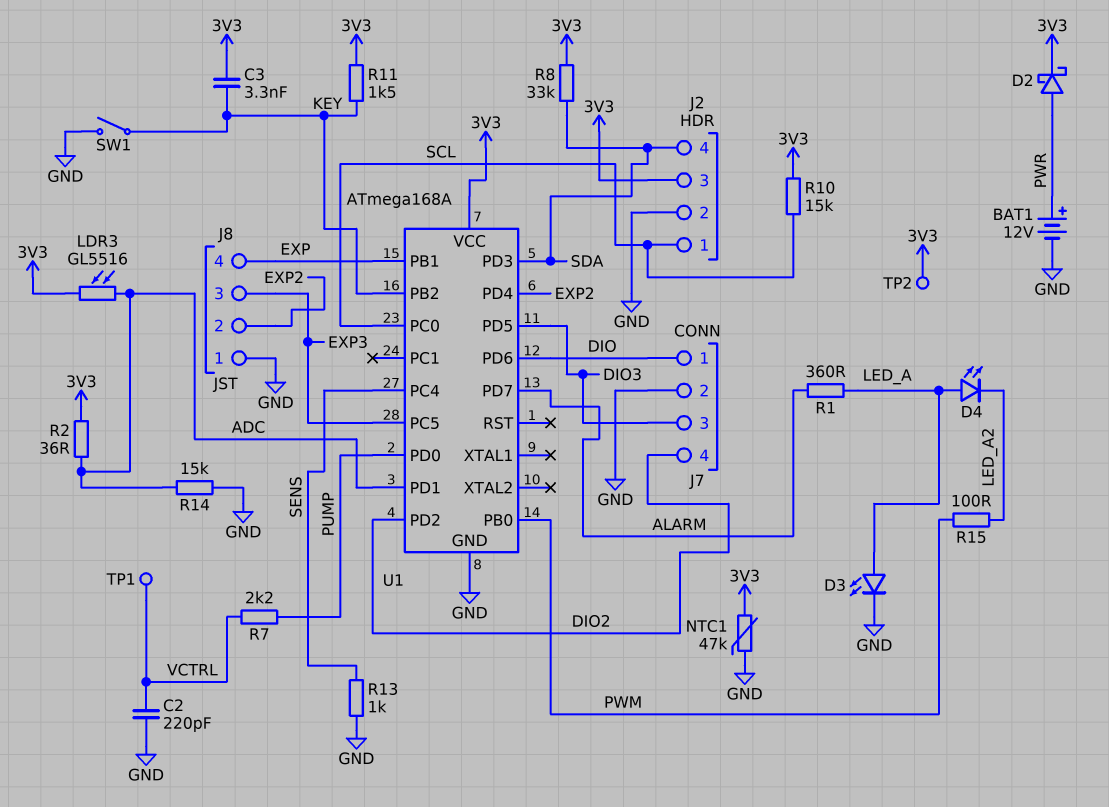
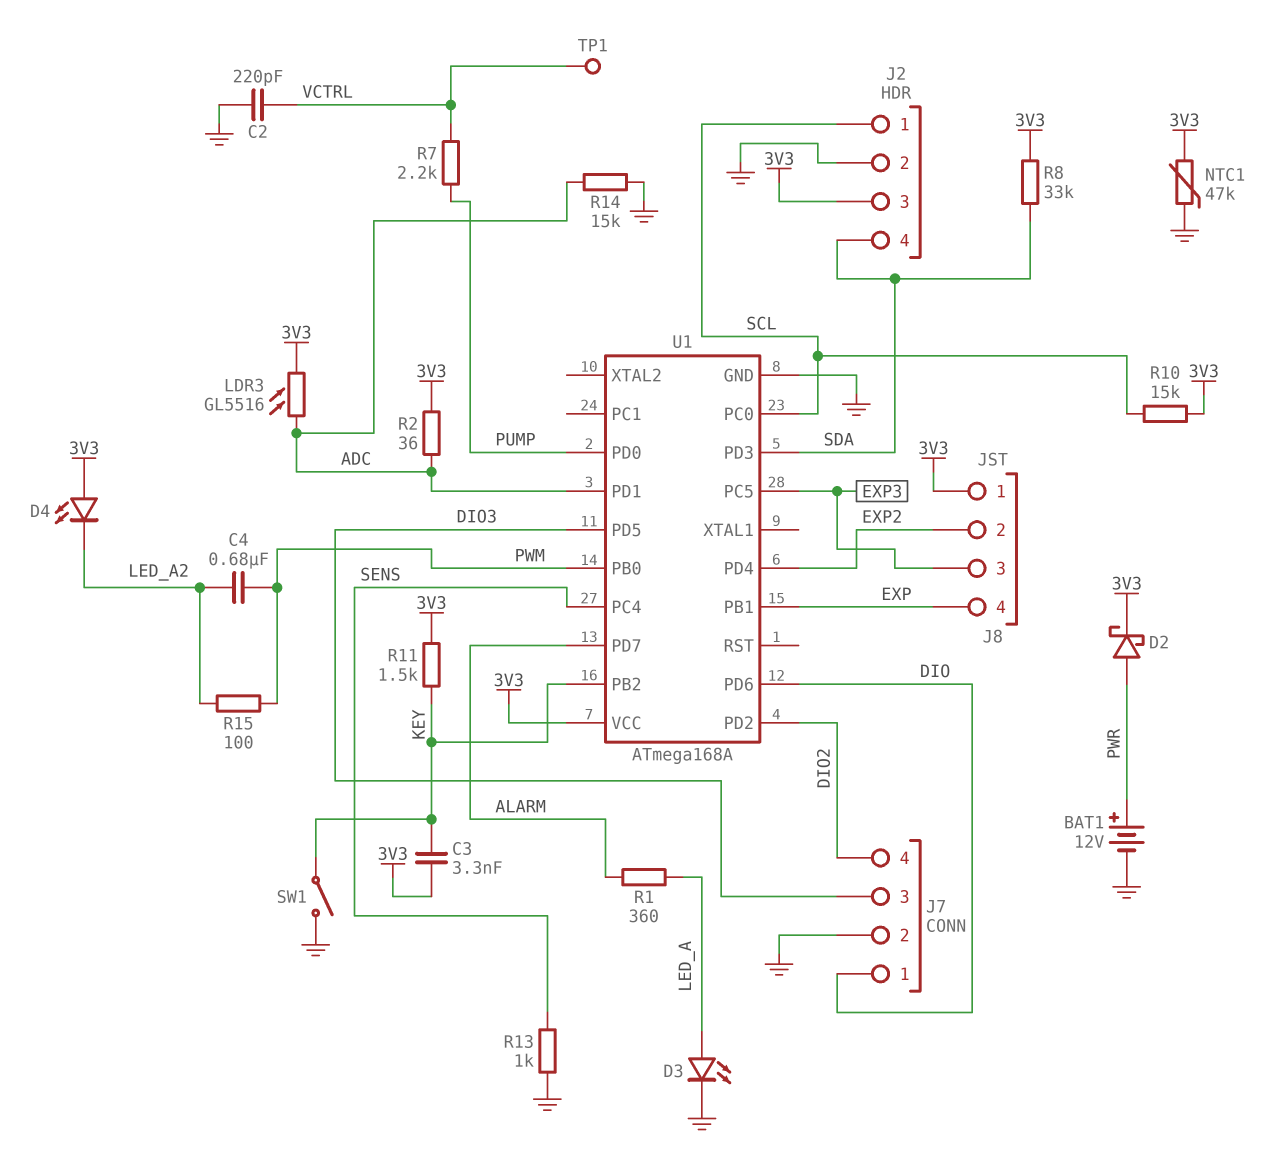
C4: none -> 680nF (LED_A2, PWM)
D4: LED (A LED_A, K LED_A2) -> LED (A 3V3, K LED_A2)
J8 pin 1: GND -> 3V3
TP2: test point (3V3) -> none

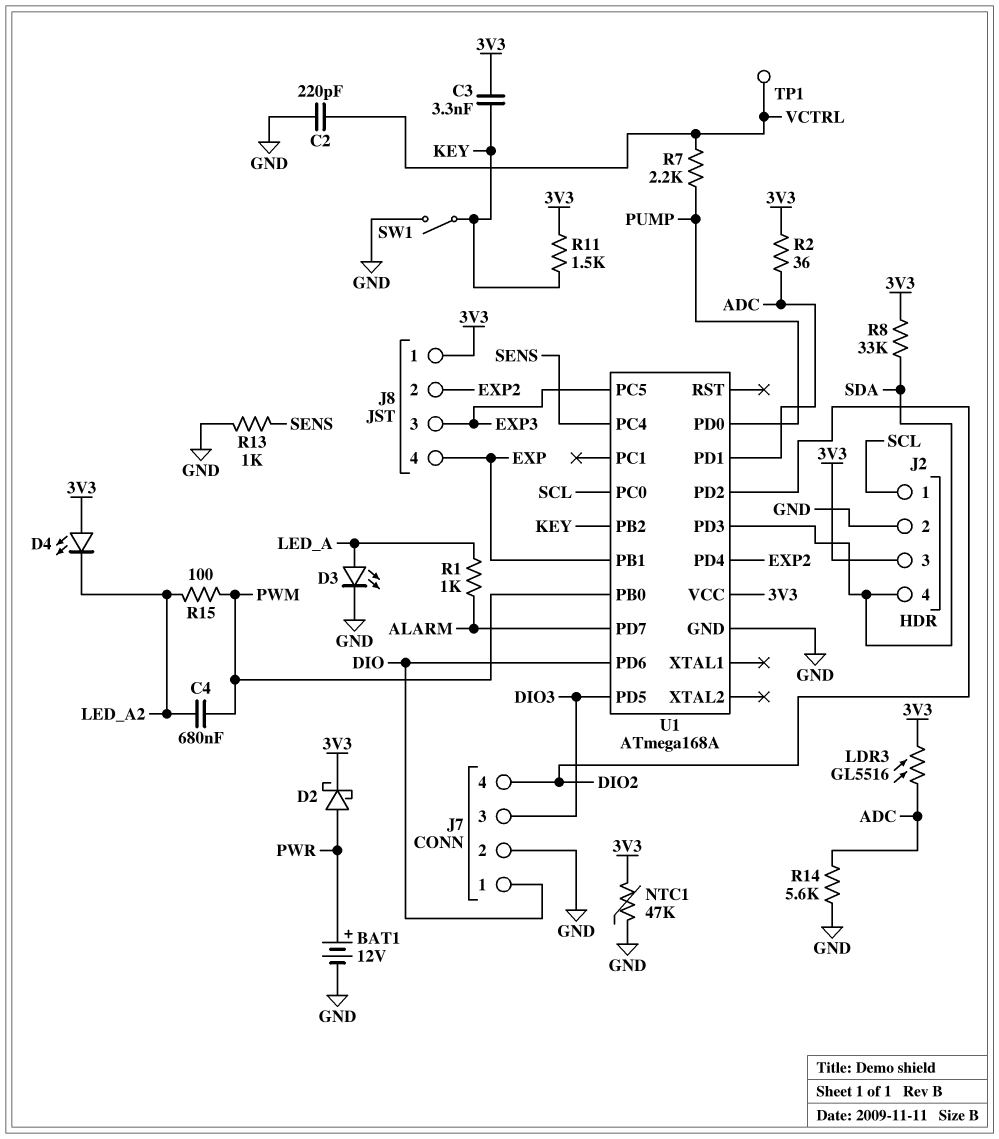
R1: 360 (ALARM, LED_A) -> 1k (ALARM, LED_A)
R10: 15k (3V3, SCL) -> none
R14: 15k (ADC, GND) -> 5.6k (ADC, GND)

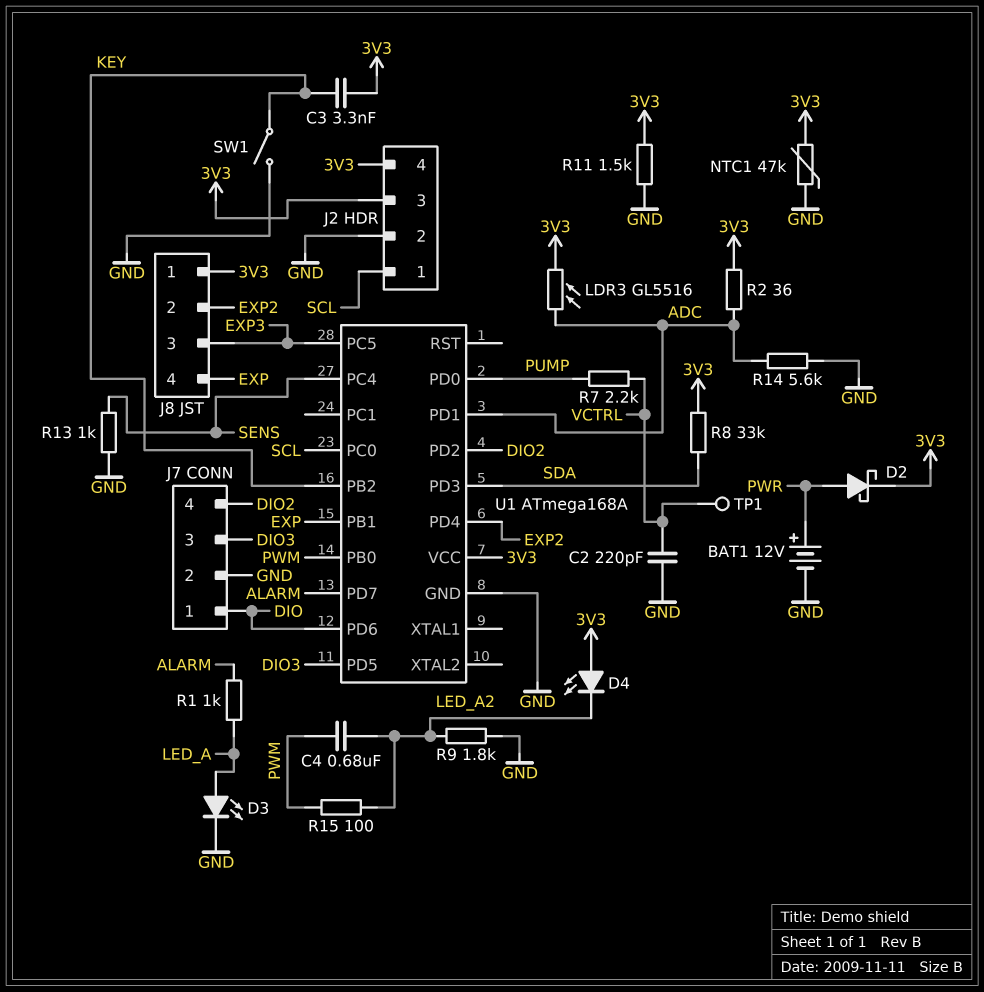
J2 pin 4: SDA -> 3V3
R9: none -> 1.8k (GND, LED_A2)
R11: 1.5k (3V3, KEY) -> 1.5k (3V3, GND)

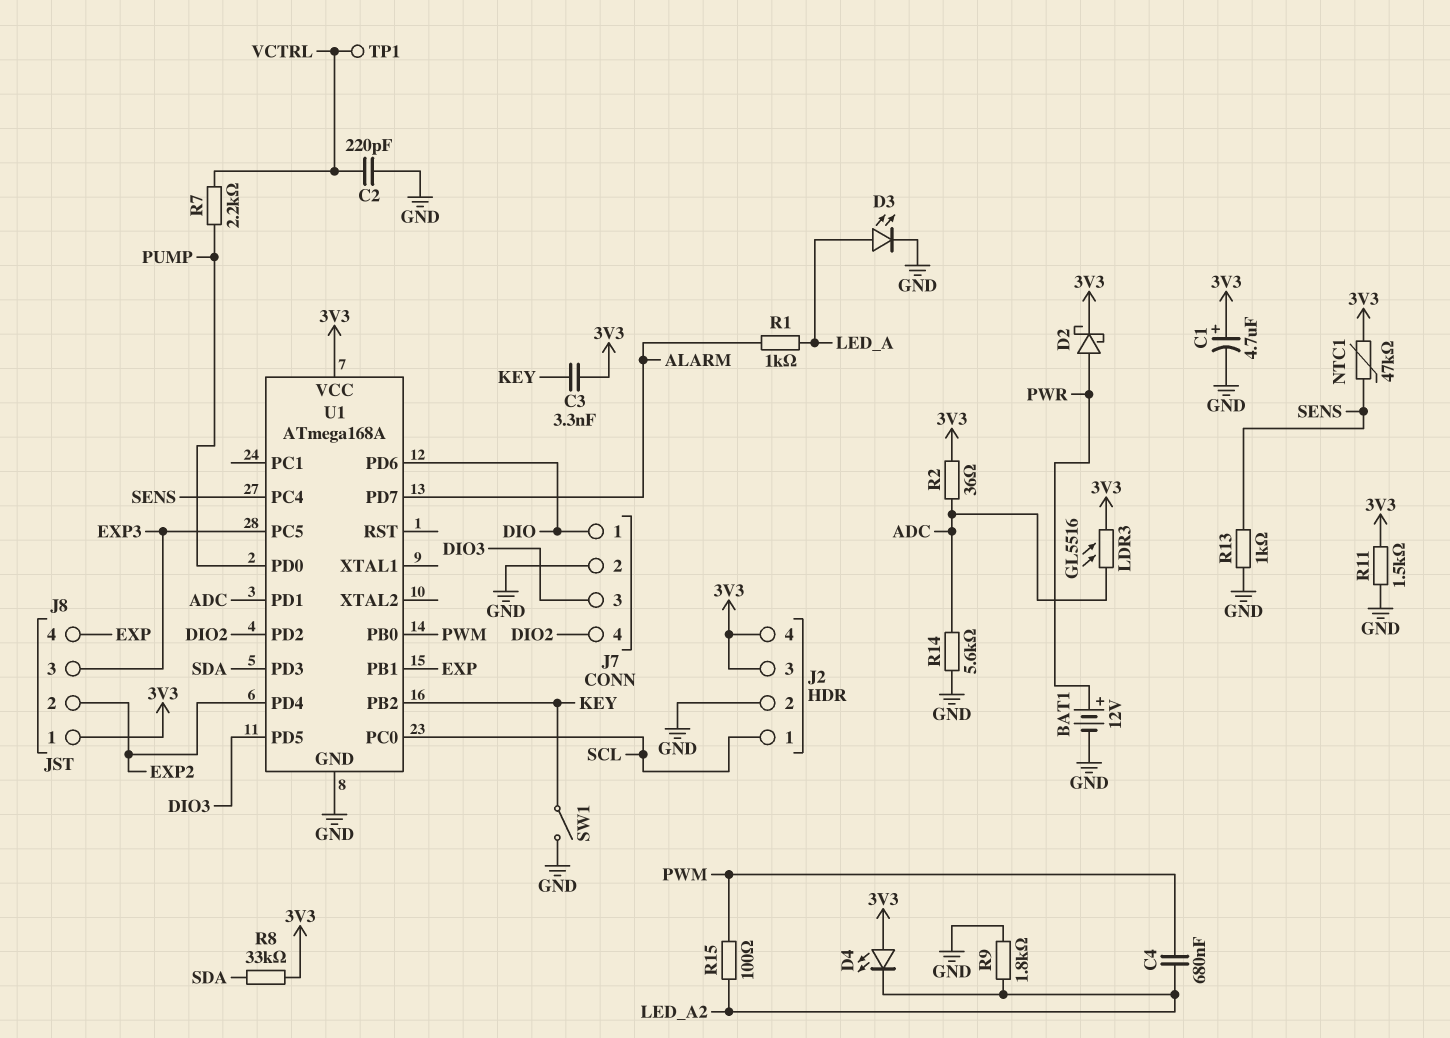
C1: none -> 4.7uF (plus 3V3, minus GND)
NTC1: 47k (3V3, GND) -> 47k (3V3, SENS)

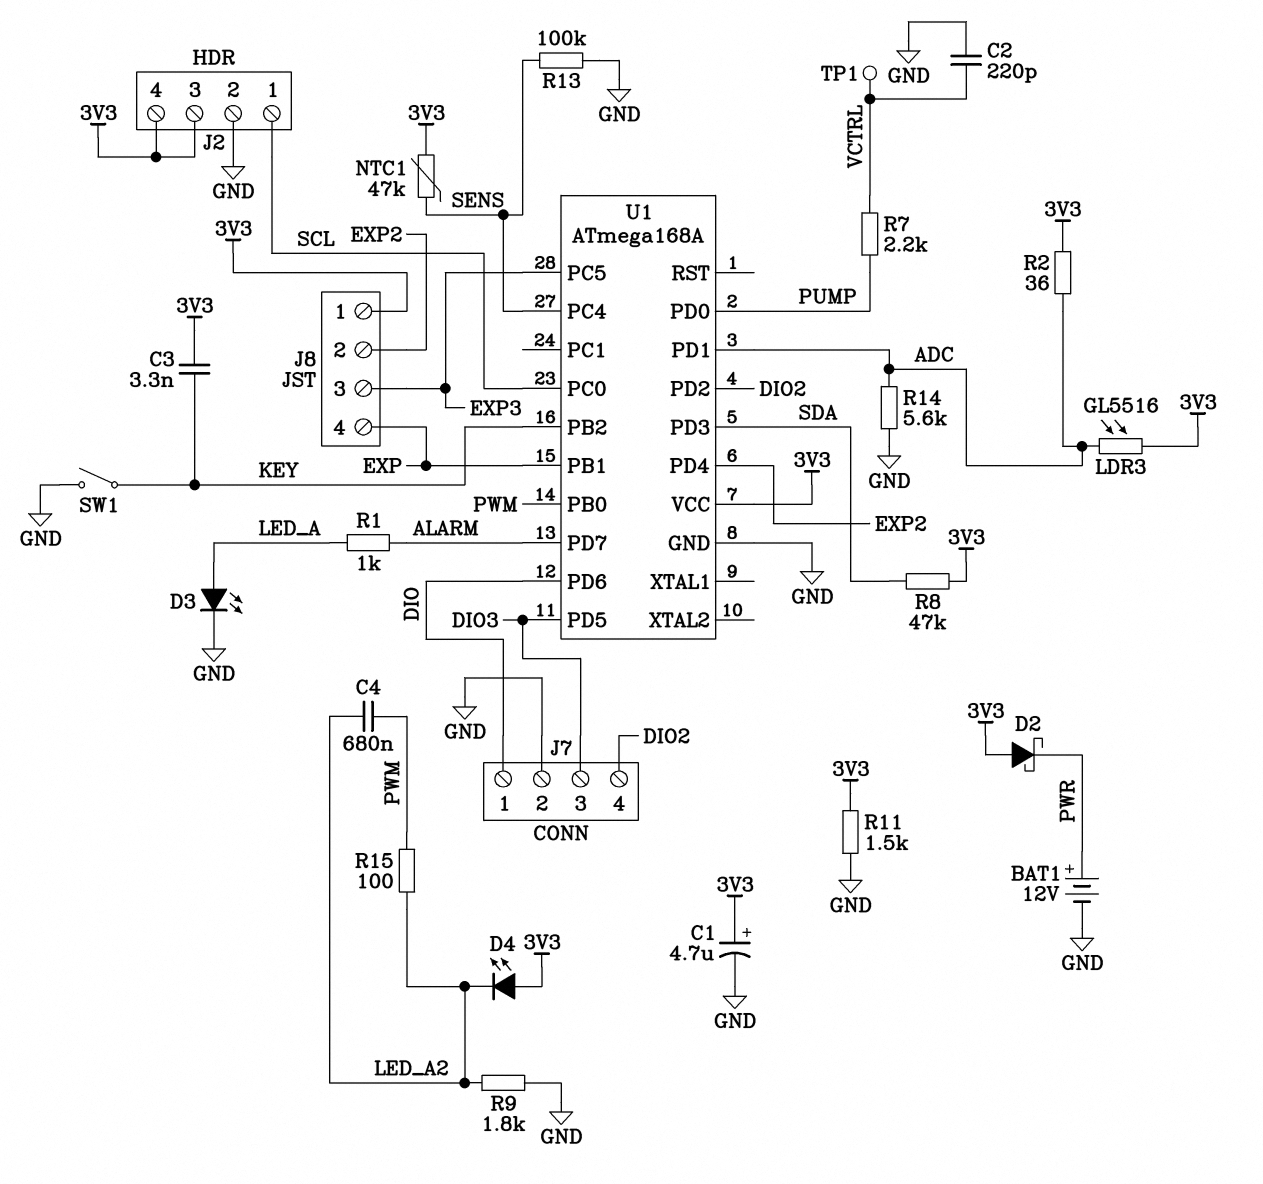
D2: schottky (A PWR, K 3V3) -> schottky (A 3V3, K PWR)
R8: 33k (3V3, SDA) -> 47k (3V3, SDA)
R13: 1k (GND, SENS) -> 100k (GND, SENS)

